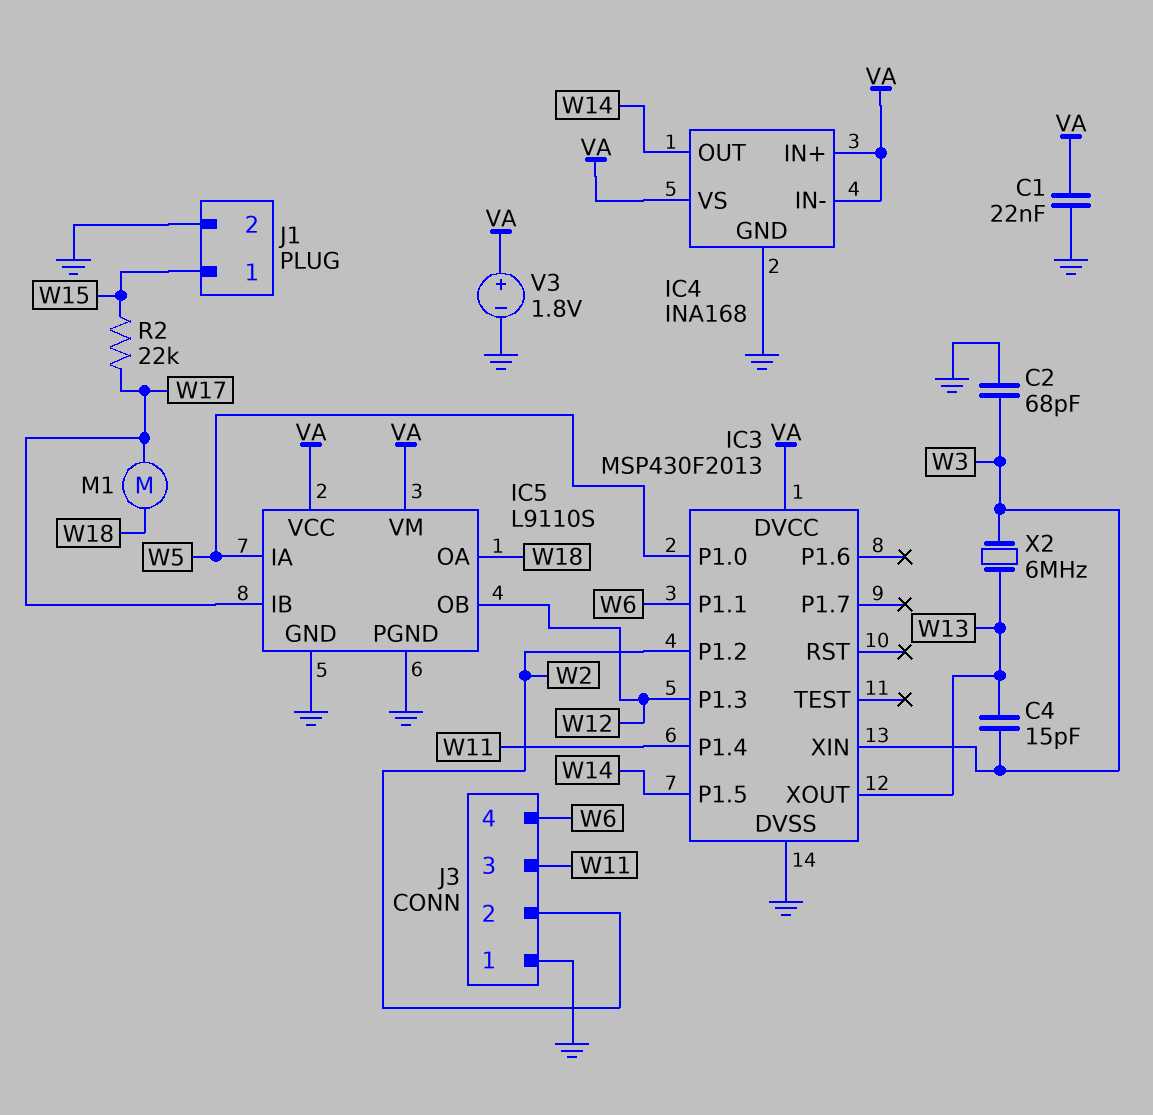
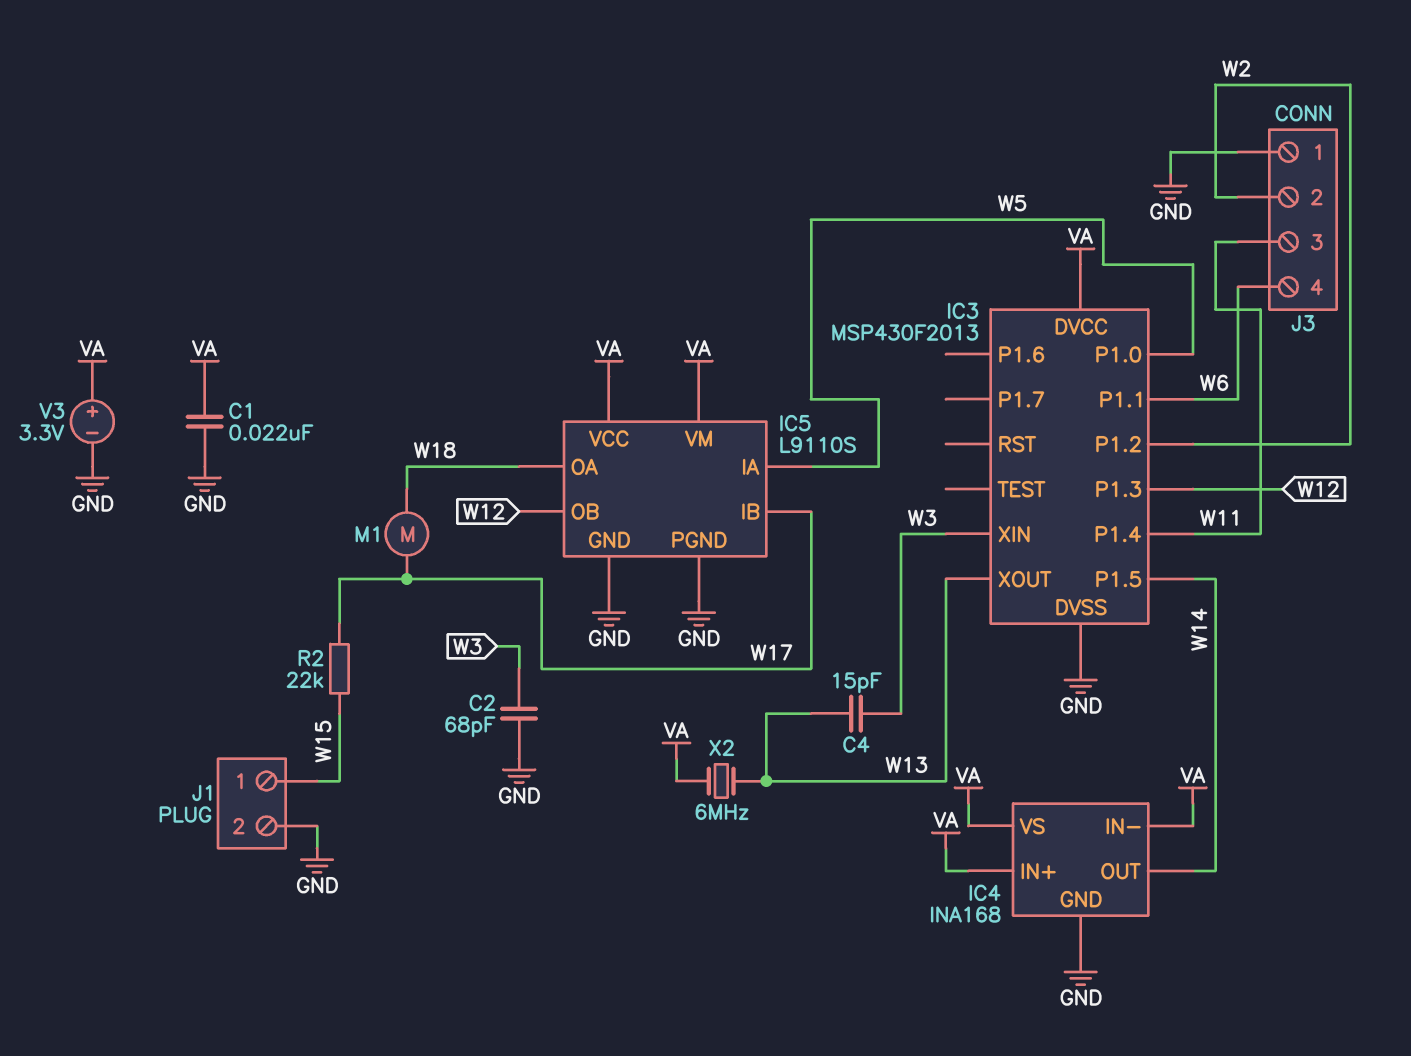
V3: 1.8V (plus VA, minus GND) -> 3.3V (plus VA, minus GND)
X2: 6MHz (W3, W13) -> 6MHz (VA, W13)

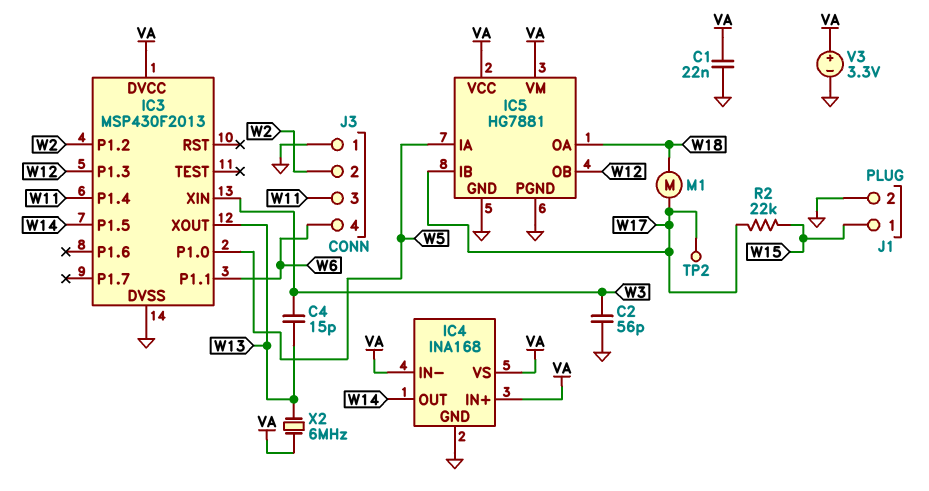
C2: 68pF (GND, W3) -> 56pF (GND, W3)
IC5: L9110S -> HG7881
TP2: none -> test point (W17)

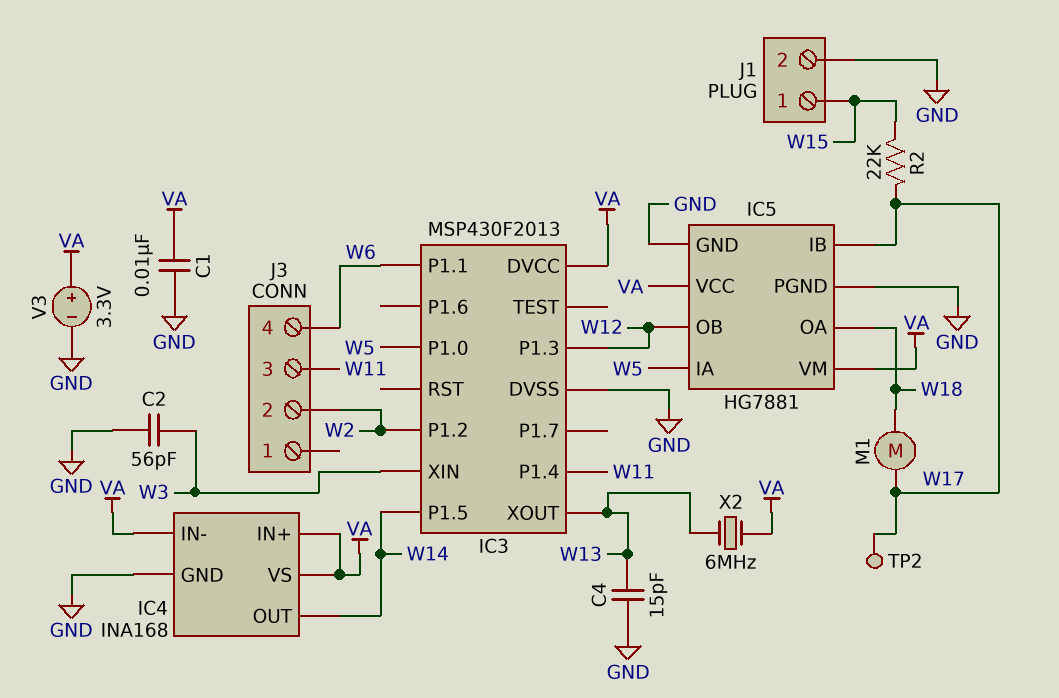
C1: 22nF (GND, VA) -> 10nF (GND, VA)
C4: 15pF (W3, W13) -> 15pF (GND, W13)
J3 pin 1: GND -> none

